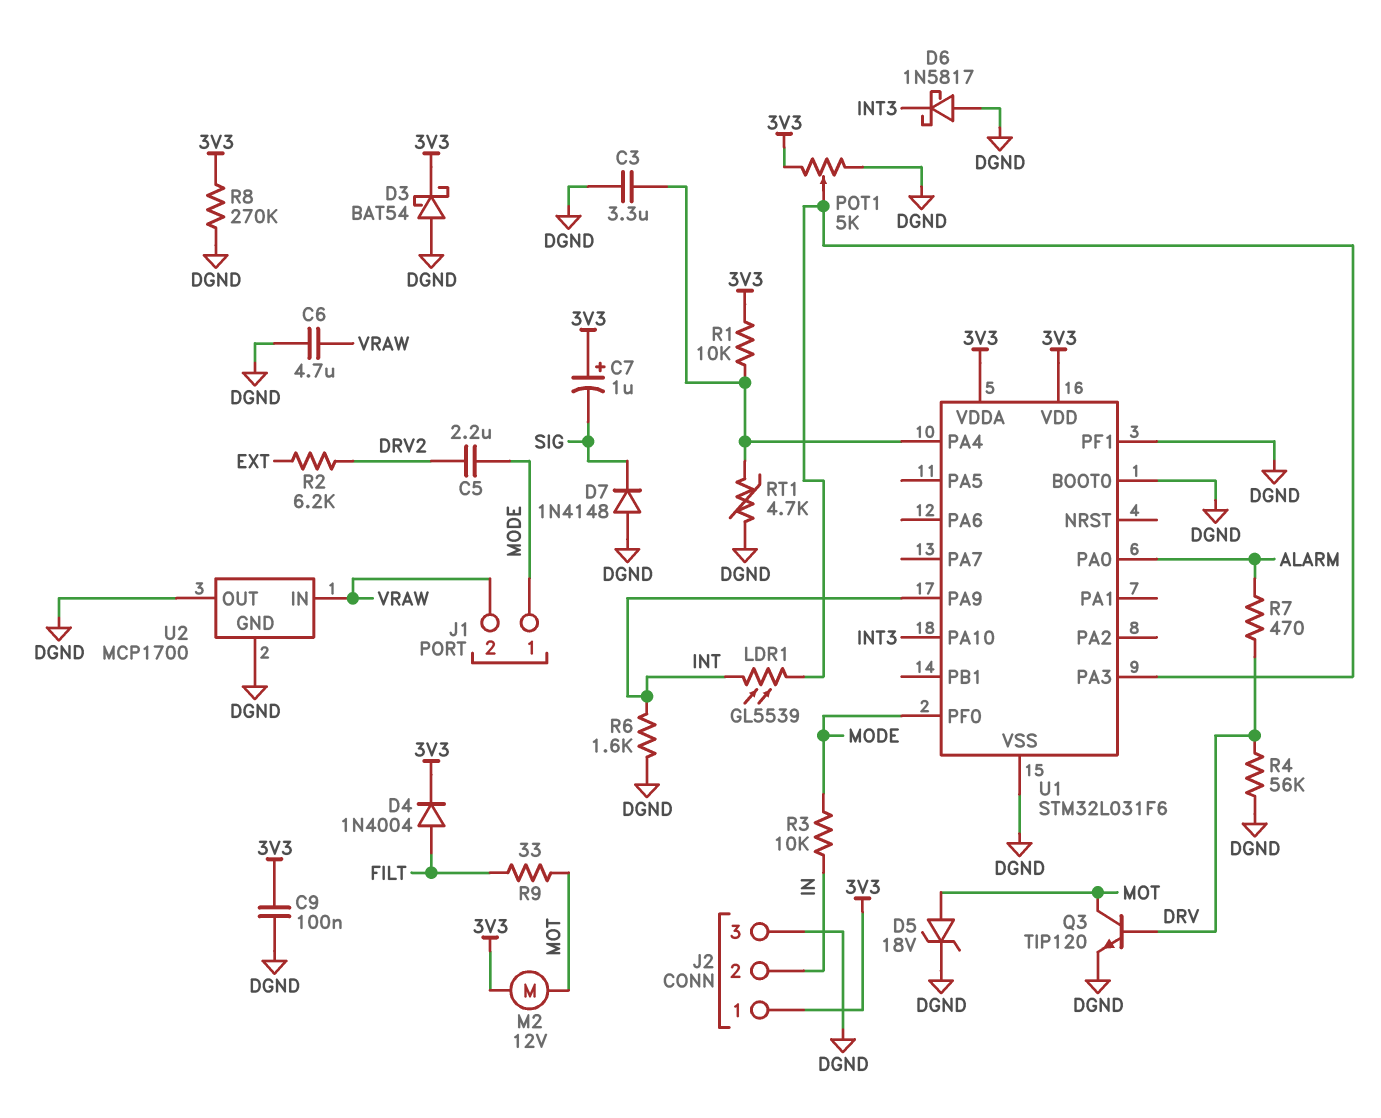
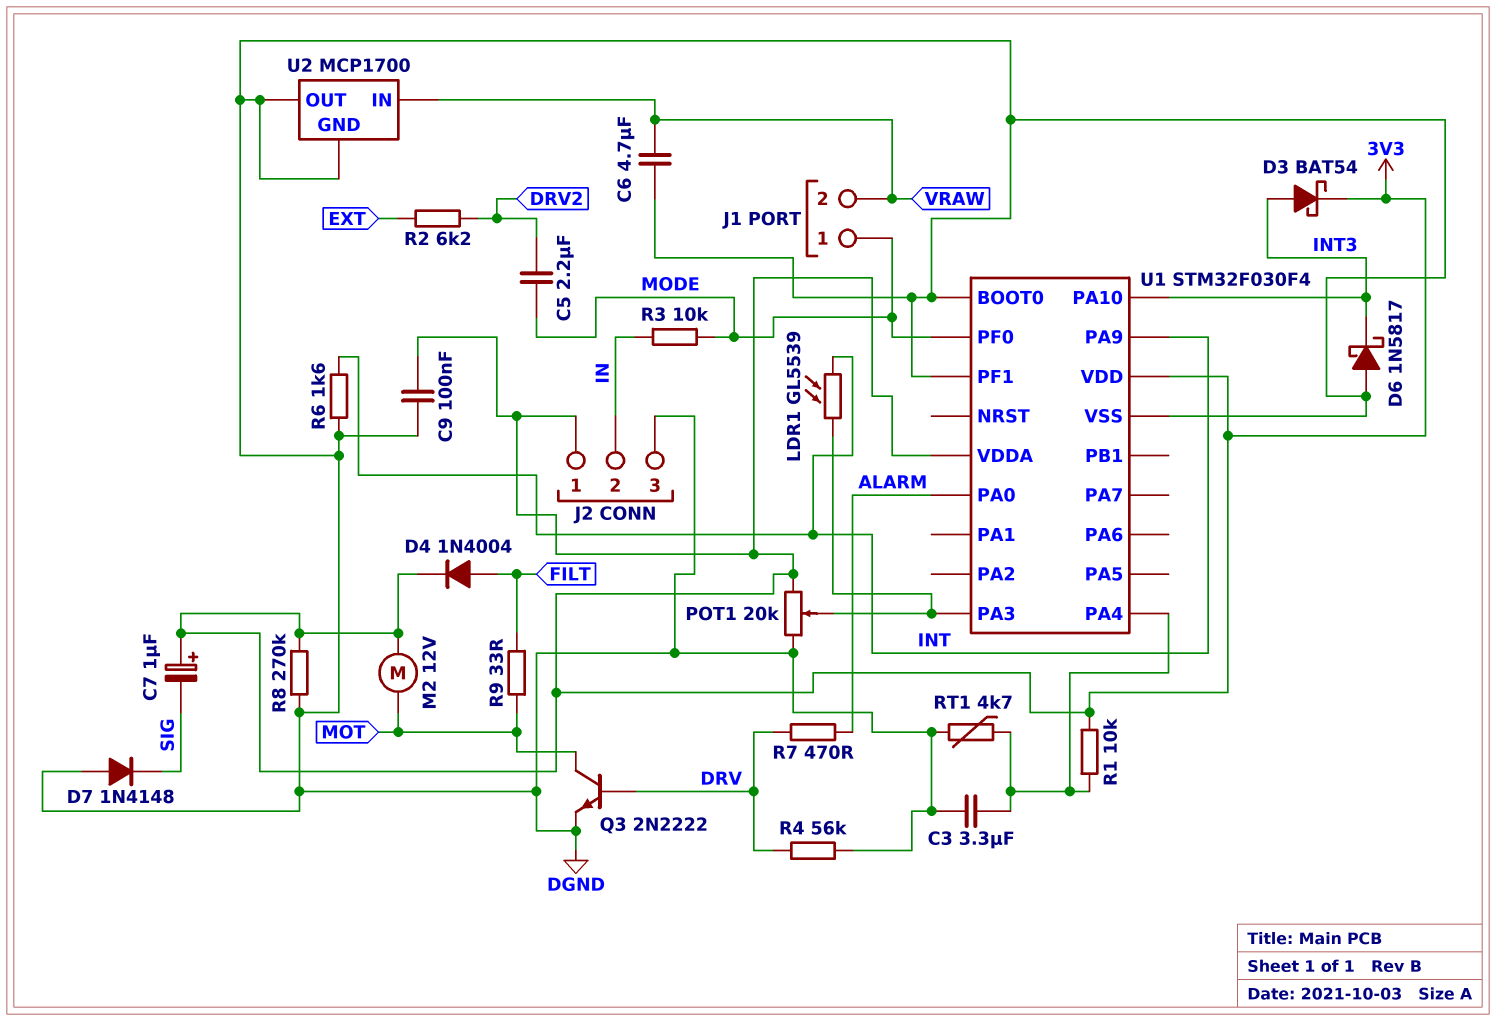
D3: schottky BAT54 (A DGND, K 3V3) -> schottky BAT54 (A INT3, K 3V3)
D5: zener 18V (A MOT, K DGND) -> none
POT1: 5k (3V3, DGND, wiper U1/PA3) -> 20k (3V3, DGND, wiper U1/PA3)
Q3: NPN TIP120 (B DRV, C MOT, E DGND) -> NPN 2N2222 (B DRV, C MOT, E DGND)
U1: STM32L031F6 -> STM32F030F4

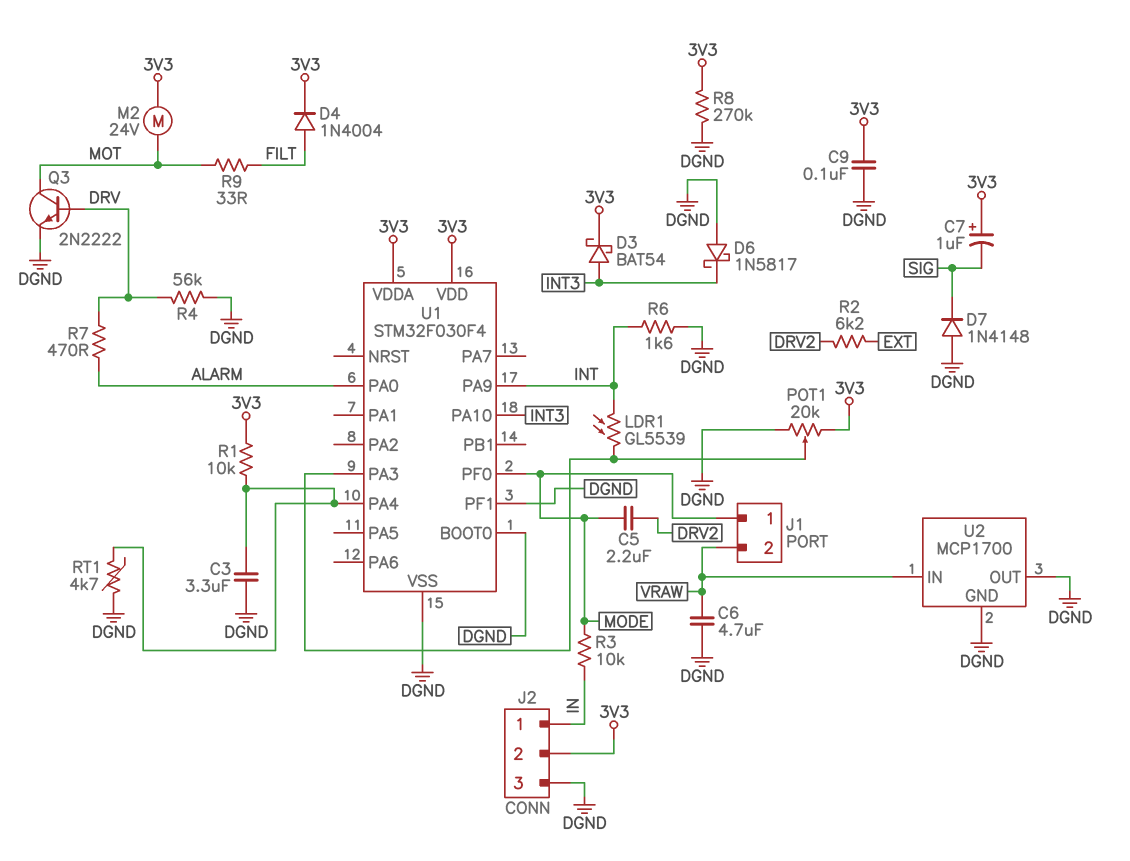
J2 pin 1: 3V3 -> IN
J2 pin 2: IN -> 3V3
M2: motor 12V (3V3, MOT) -> motor 24V (3V3, MOT)

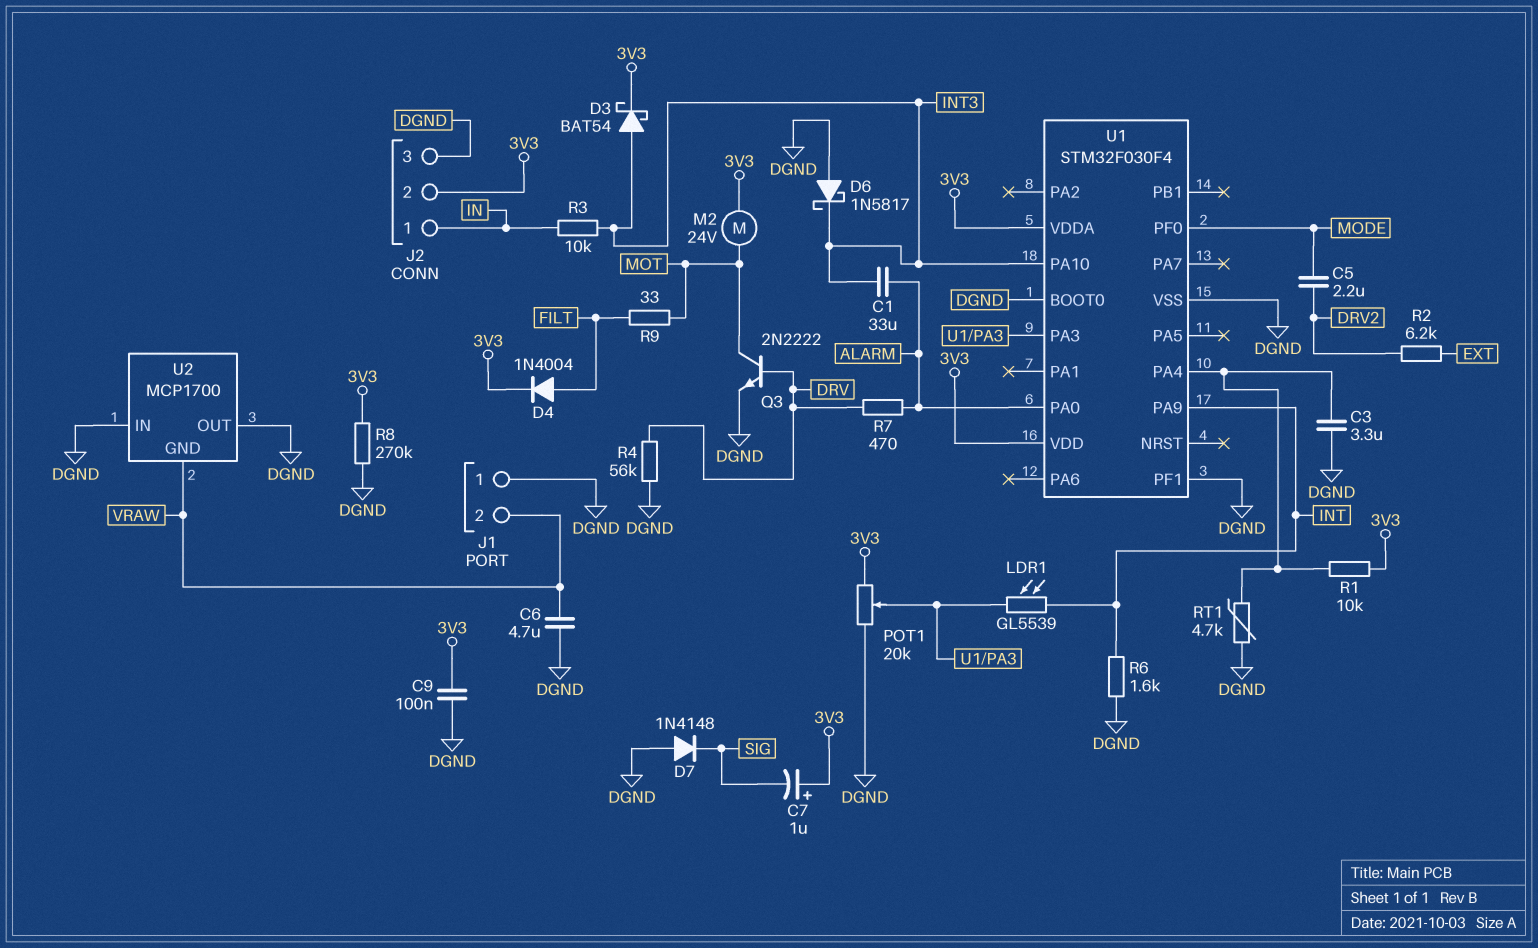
C1: none -> 33uF (ALARM, INT3)
J1 pin 1: MODE -> DGND
R3: 10k (IN, MODE) -> 10k (IN, INT3)
U2 pin GND: DGND -> VRAW
U2 pin IN: VRAW -> DGND

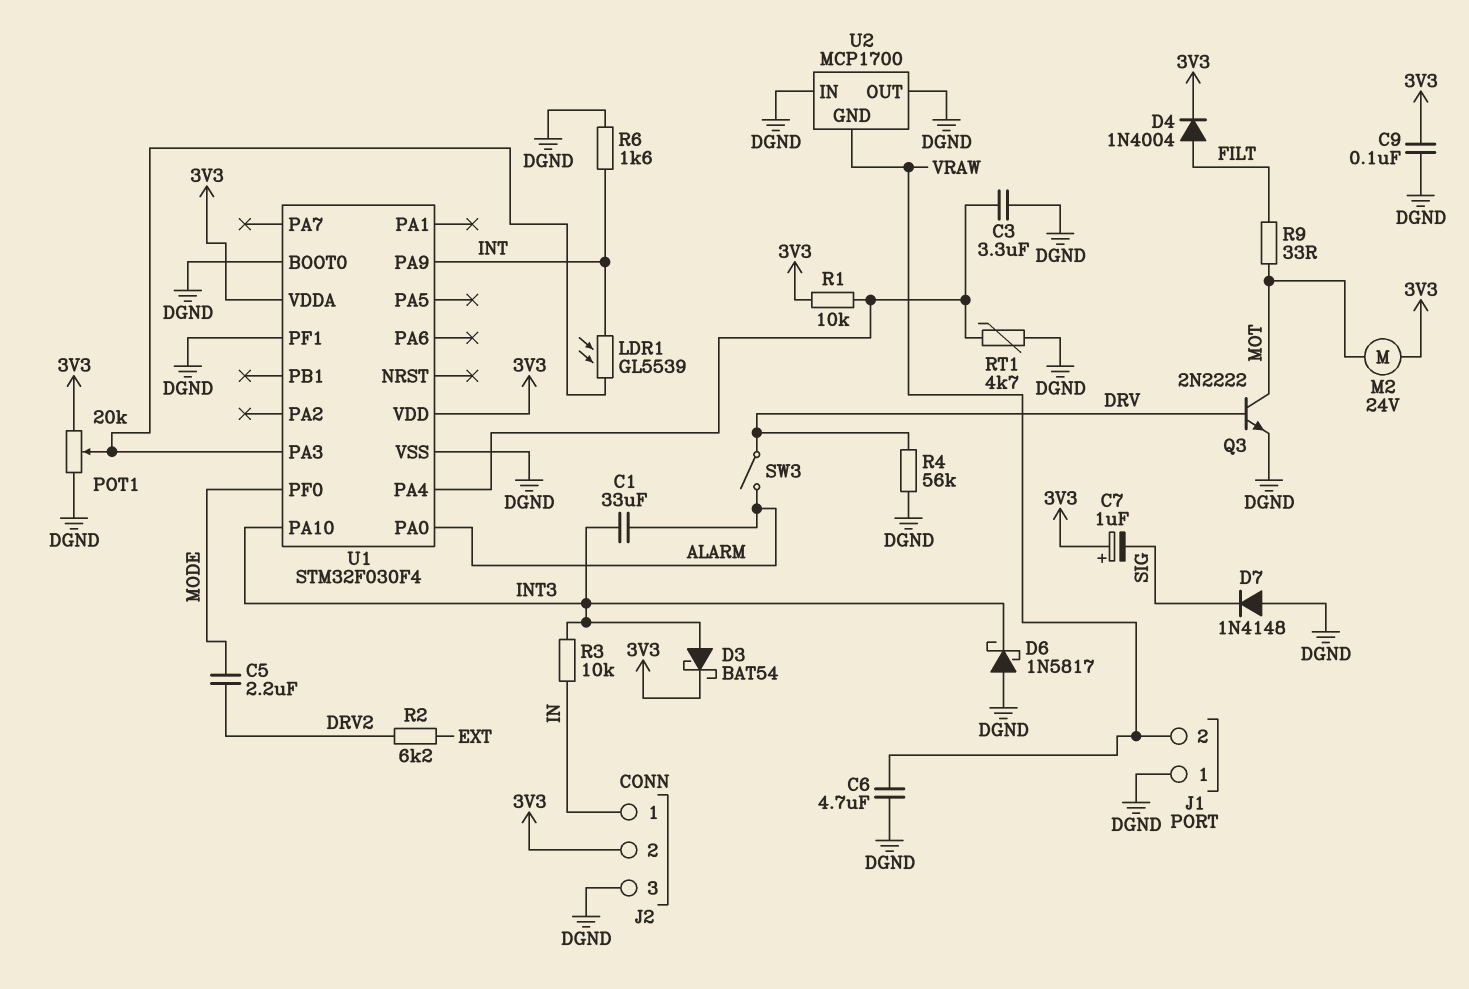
R7: 470 (ALARM, DRV) -> none
R8: 270k (3V3, DGND) -> none
SW3: none -> switch (ALARM, DRV)

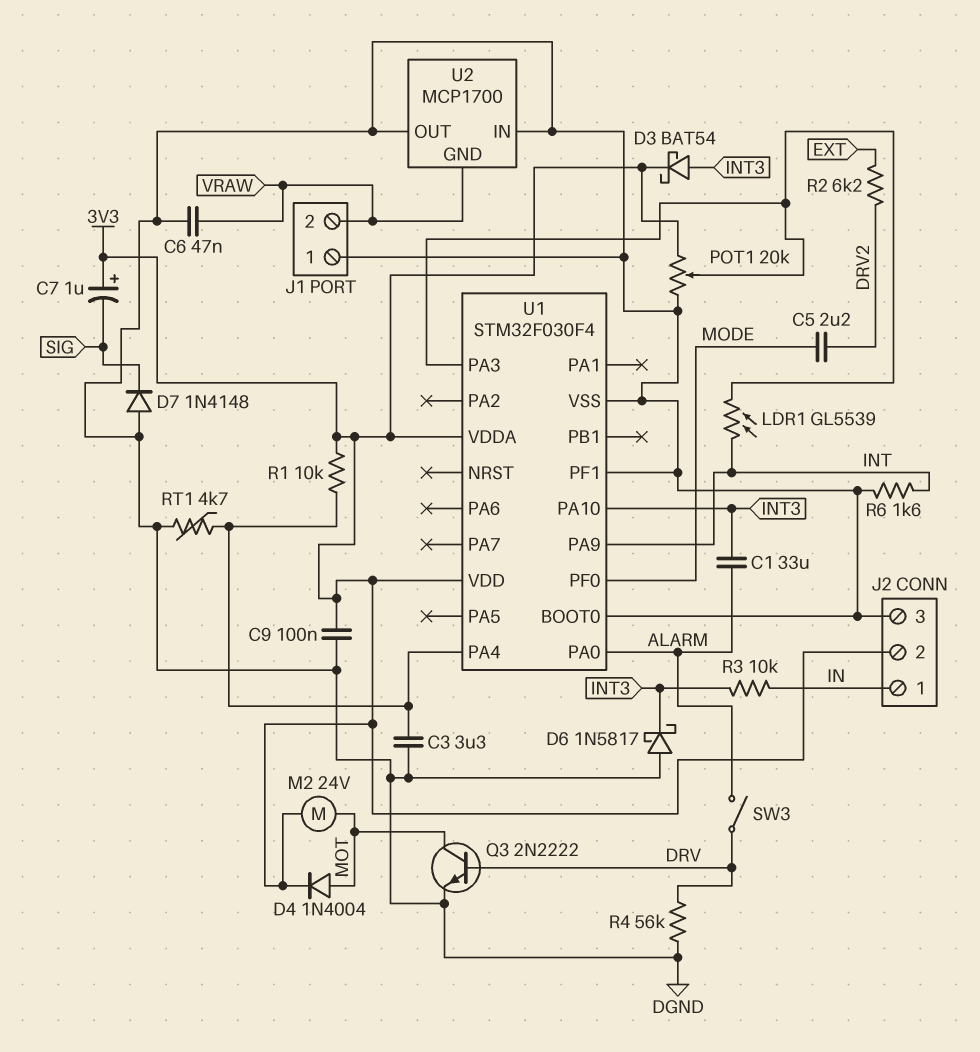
C6: 4.7uF (DGND, VRAW) -> 47nF (DGND, VRAW)
D4: diode 1N4004 (A FILT, K 3V3) -> diode 1N4004 (A MOT, K 3V3)
R9: 33 (FILT, MOT) -> none

